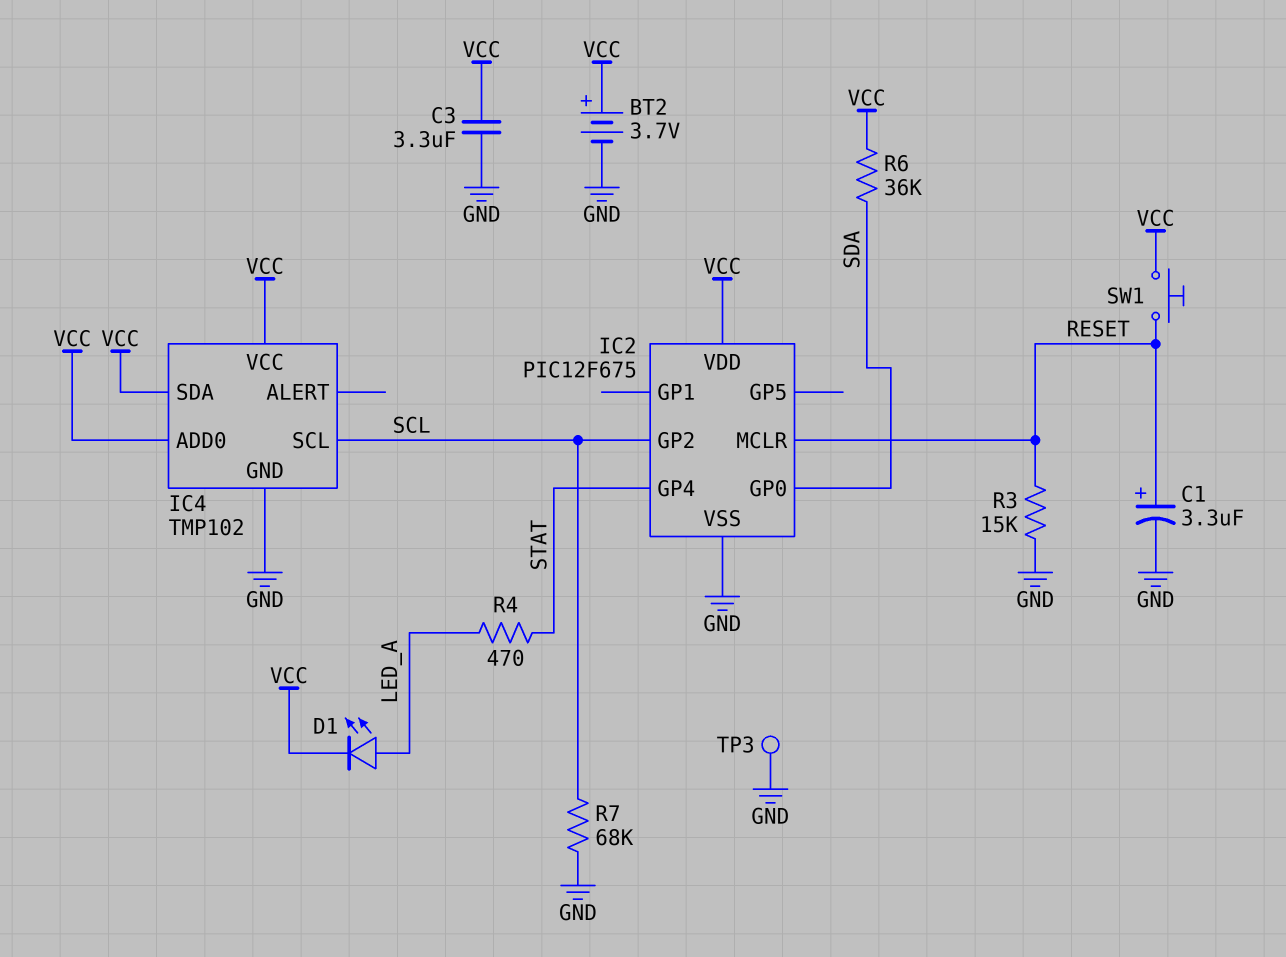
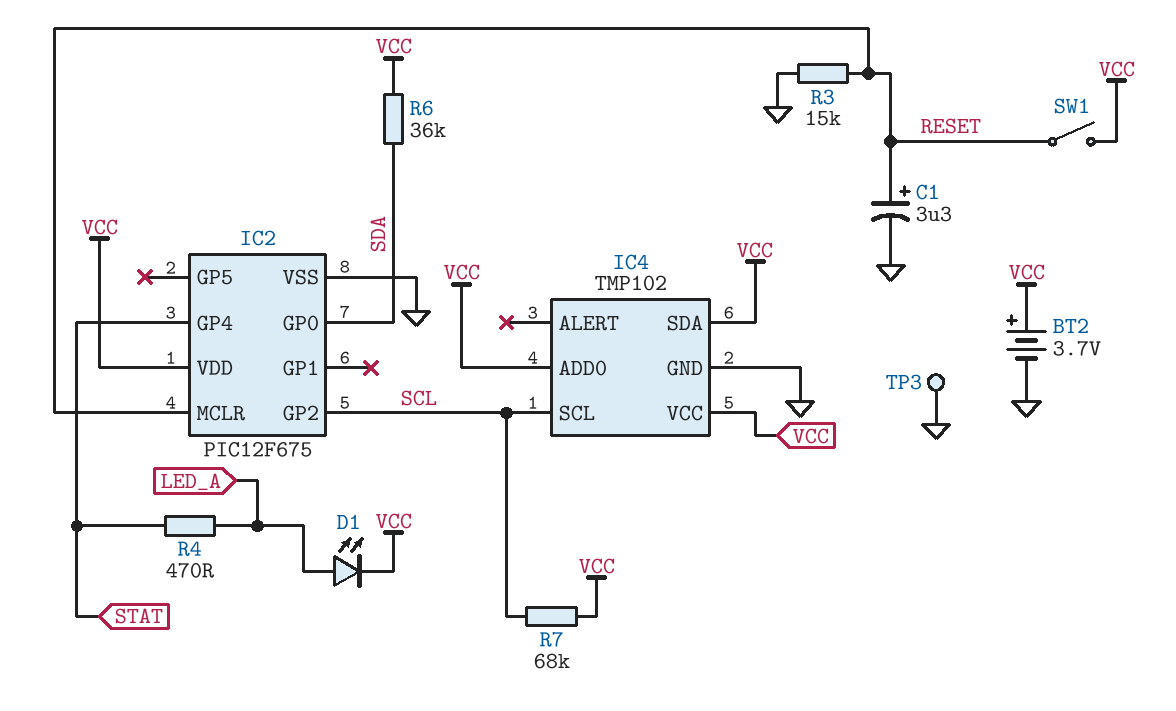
C3: 3.3uF (GND, VCC) -> none
R7: 68k (GND, SCL) -> 68k (SCL, VCC)
SW1: button (RESET, VCC) -> switch (RESET, VCC)

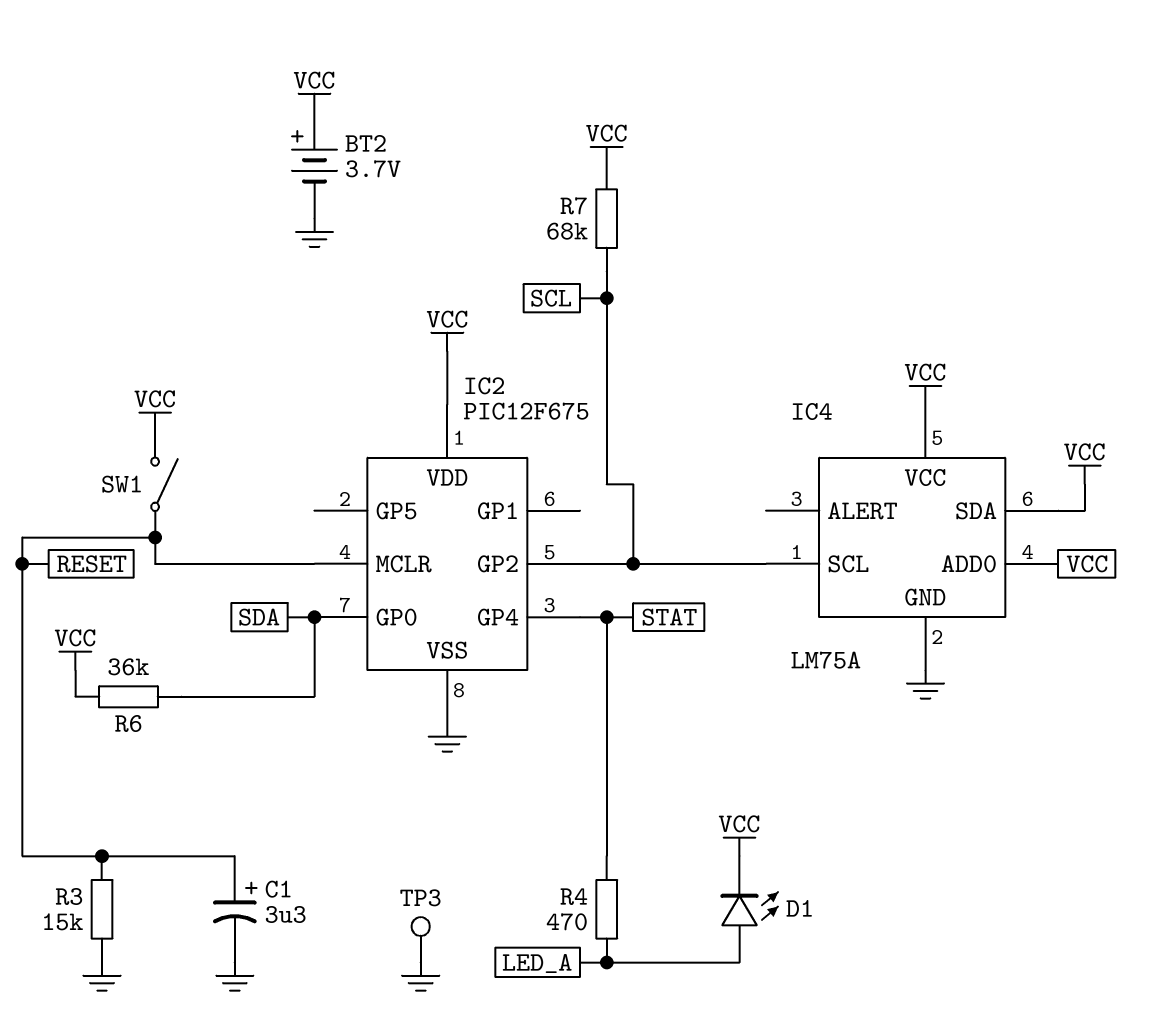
IC4: TMP102 -> LM75A

